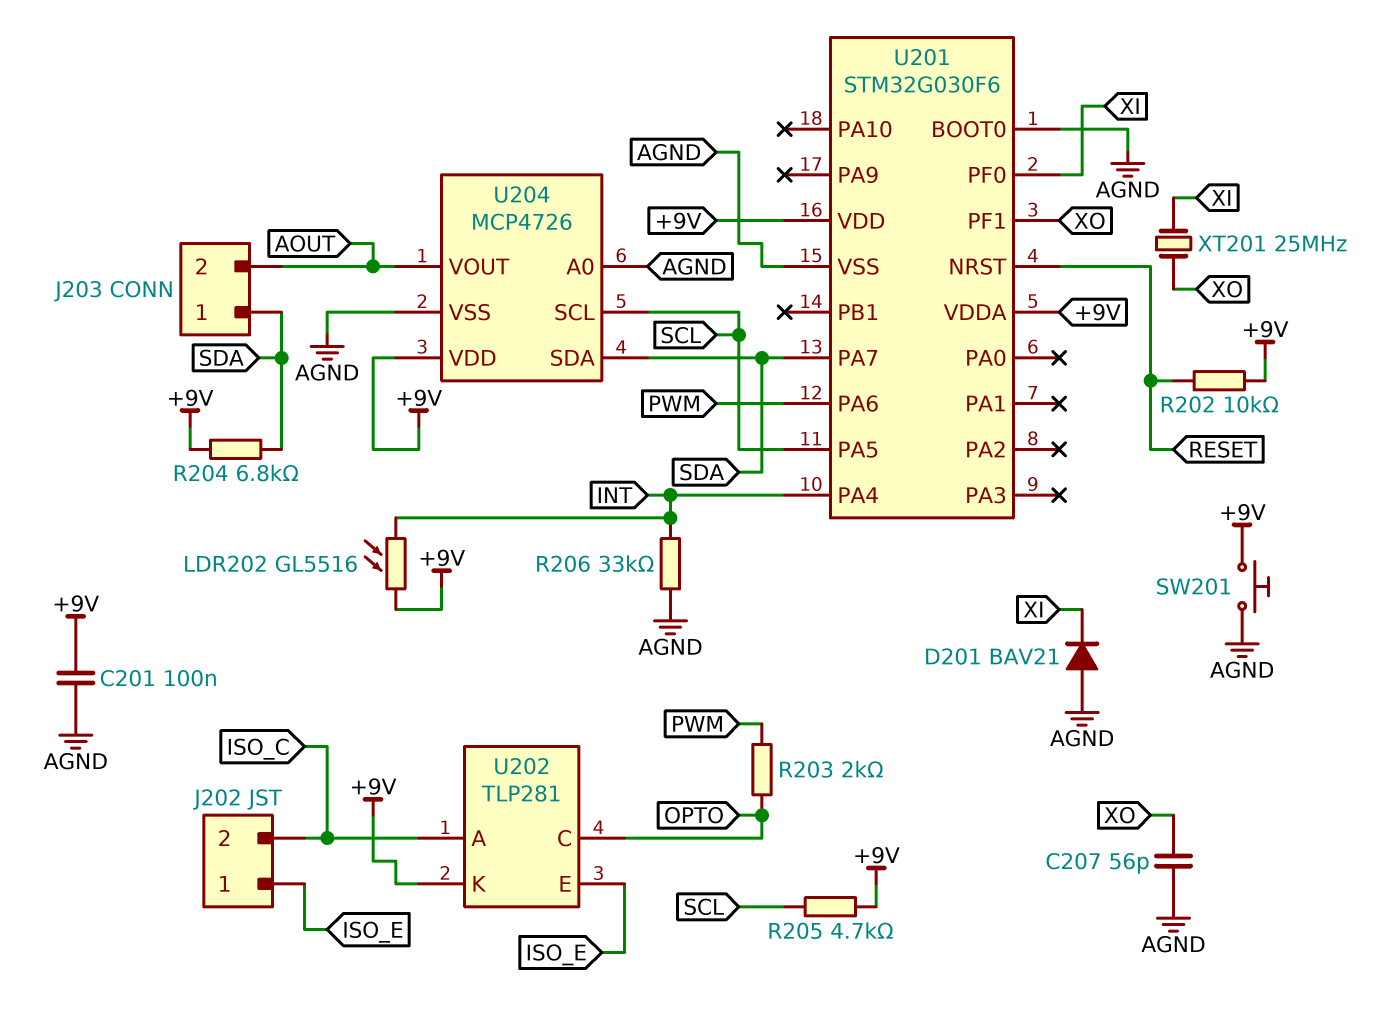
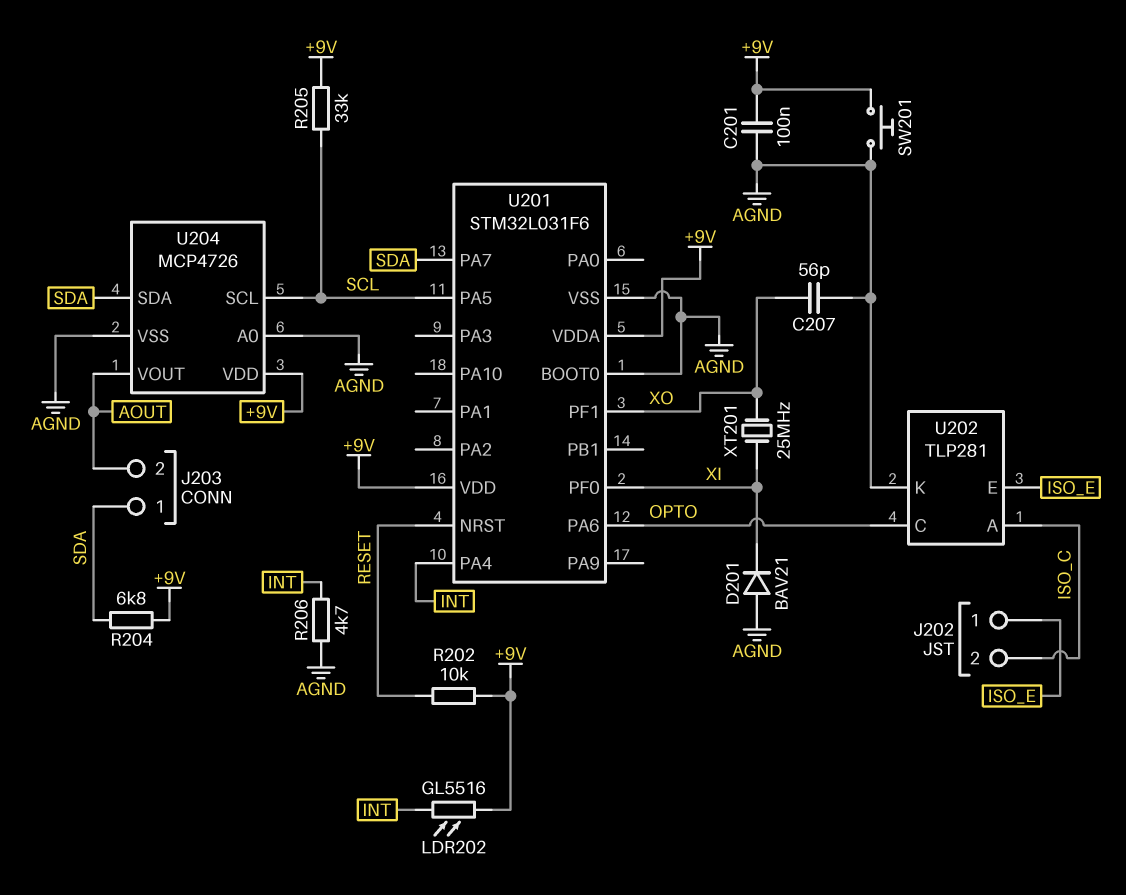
R203: 2k (OPTO, PWM) -> none
R205: 4.7k (+9V, SCL) -> 33k (+9V, SCL)
R206: 33k (AGND, INT) -> 4.7k (AGND, INT)
U201: STM32G030F6 -> STM32L031F6
U201 pin PA6: PWM -> OPTO
U202 pin K: +9V -> AGND

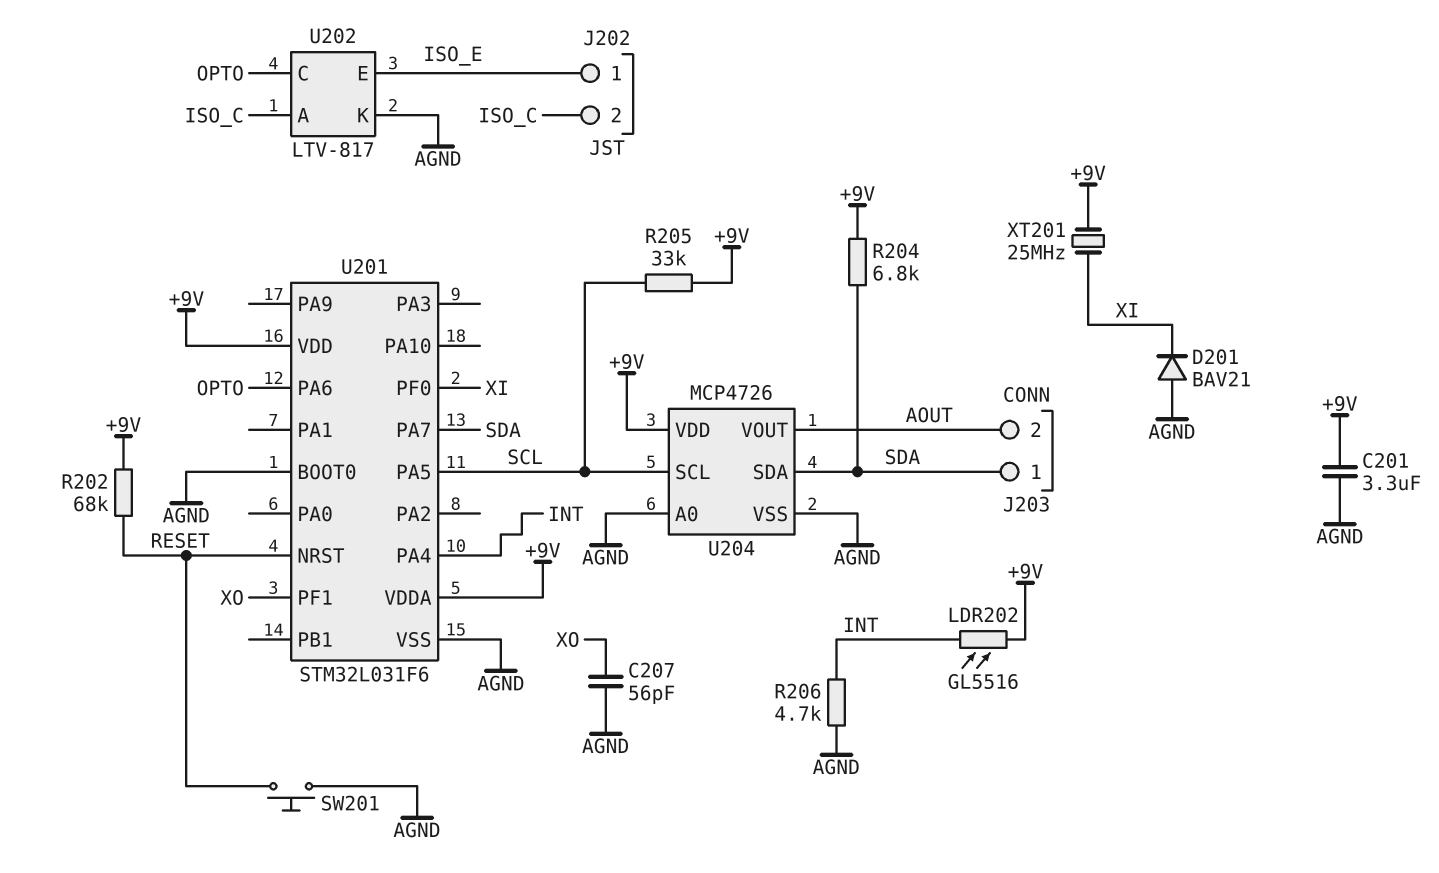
C201: 100nF (+9V, AGND) -> 3.3uF (+9V, AGND)
R202: 10k (+9V, RESET) -> 68k (+9V, RESET)
SW201: button (+9V, AGND) -> button (AGND, RESET)
U202: TLP281 -> LTV-817
XT201: 25MHz (XI, XO) -> 25MHz (+9V, XI)

